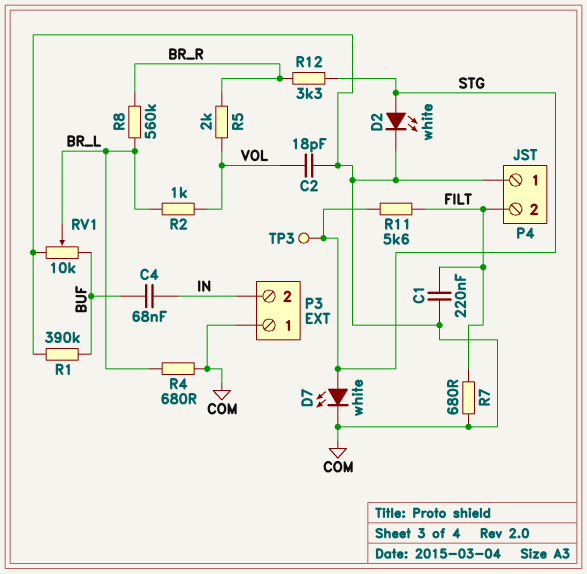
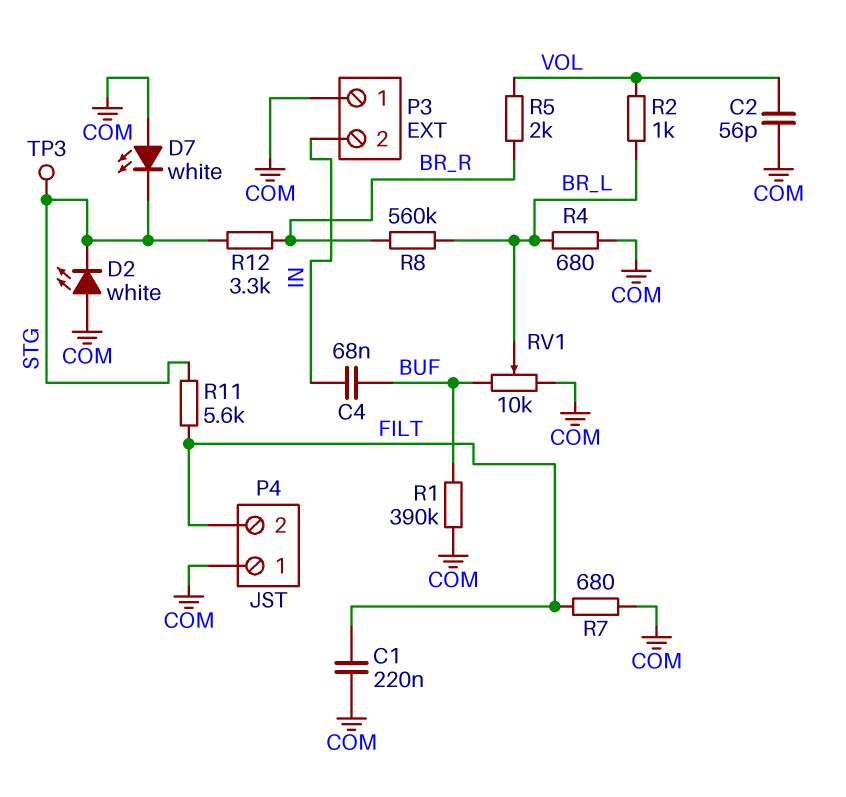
C2: 18pF (COM, VOL) -> 56pF (COM, VOL)
D2: LED white (A STG, K COM) -> LED white (A COM, K STG)
D7: LED white (A STG, K COM) -> LED white (A COM, K STG)

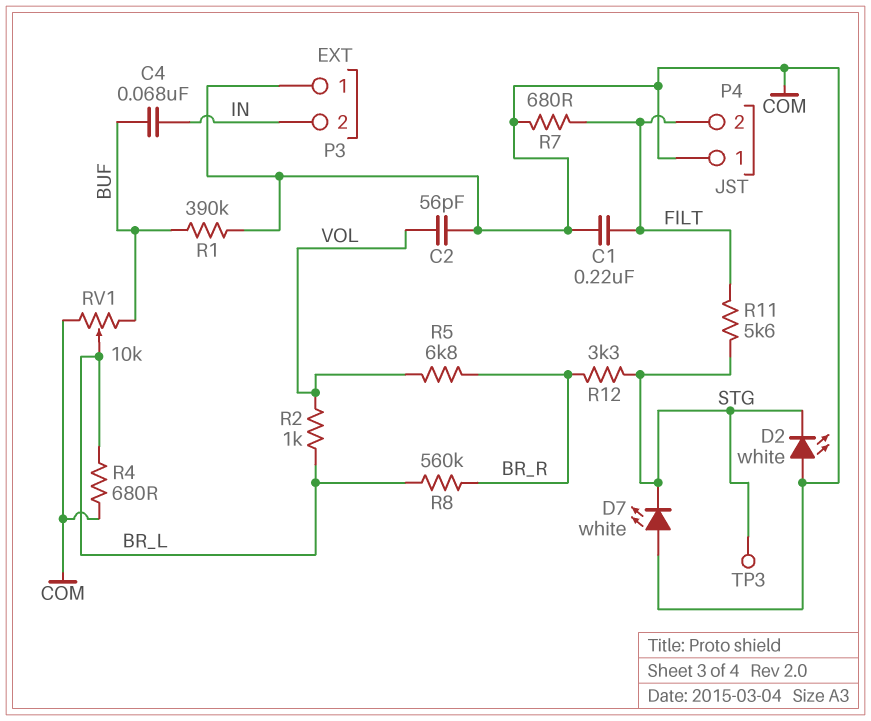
R5: 2k (BR_R, VOL) -> 6.8k (BR_R, VOL)

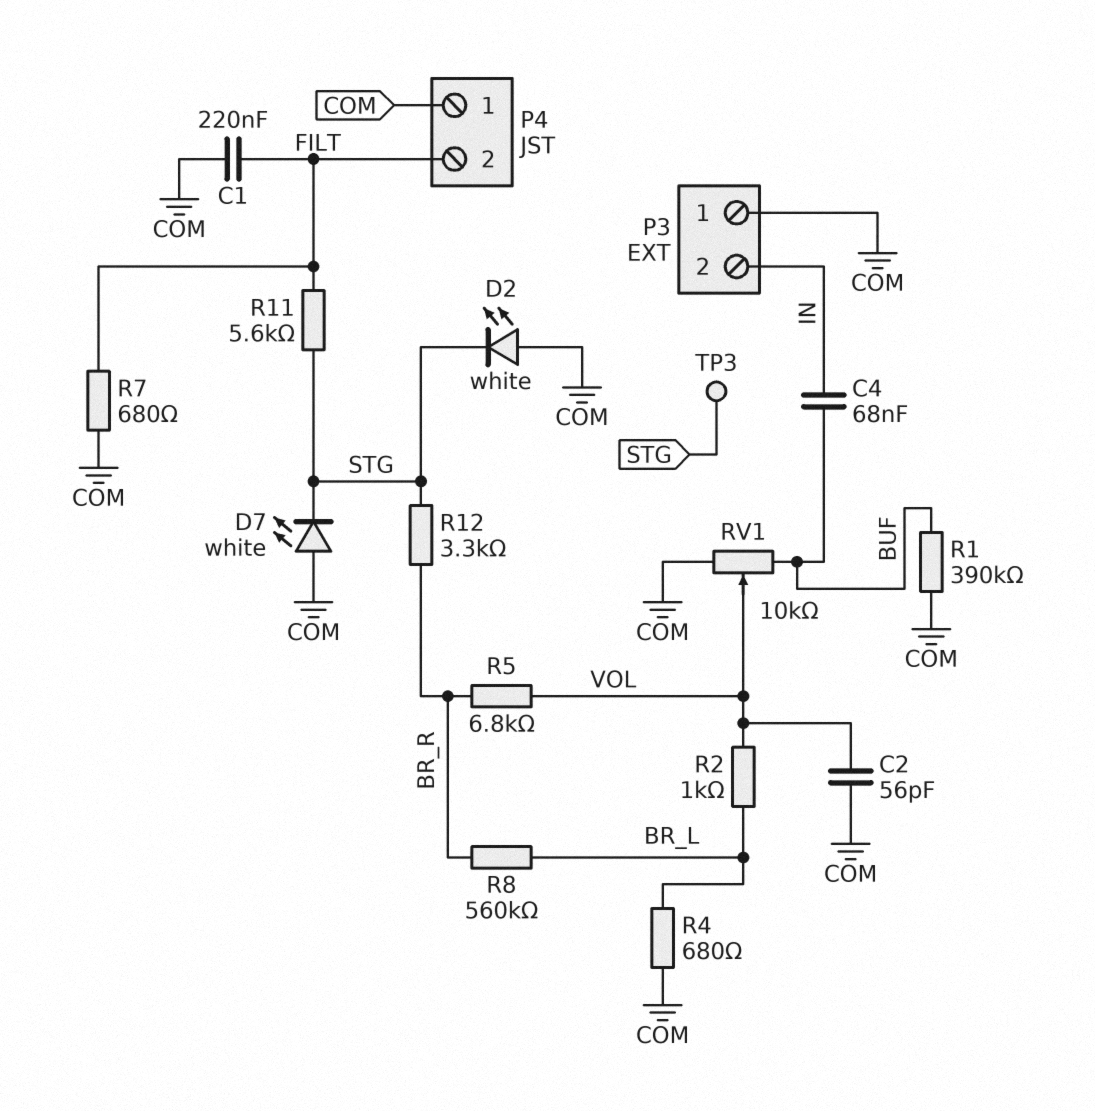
RV1: 10k (BUF, COM, wiper BR_L) -> 10k (BUF, COM, wiper VOL)

